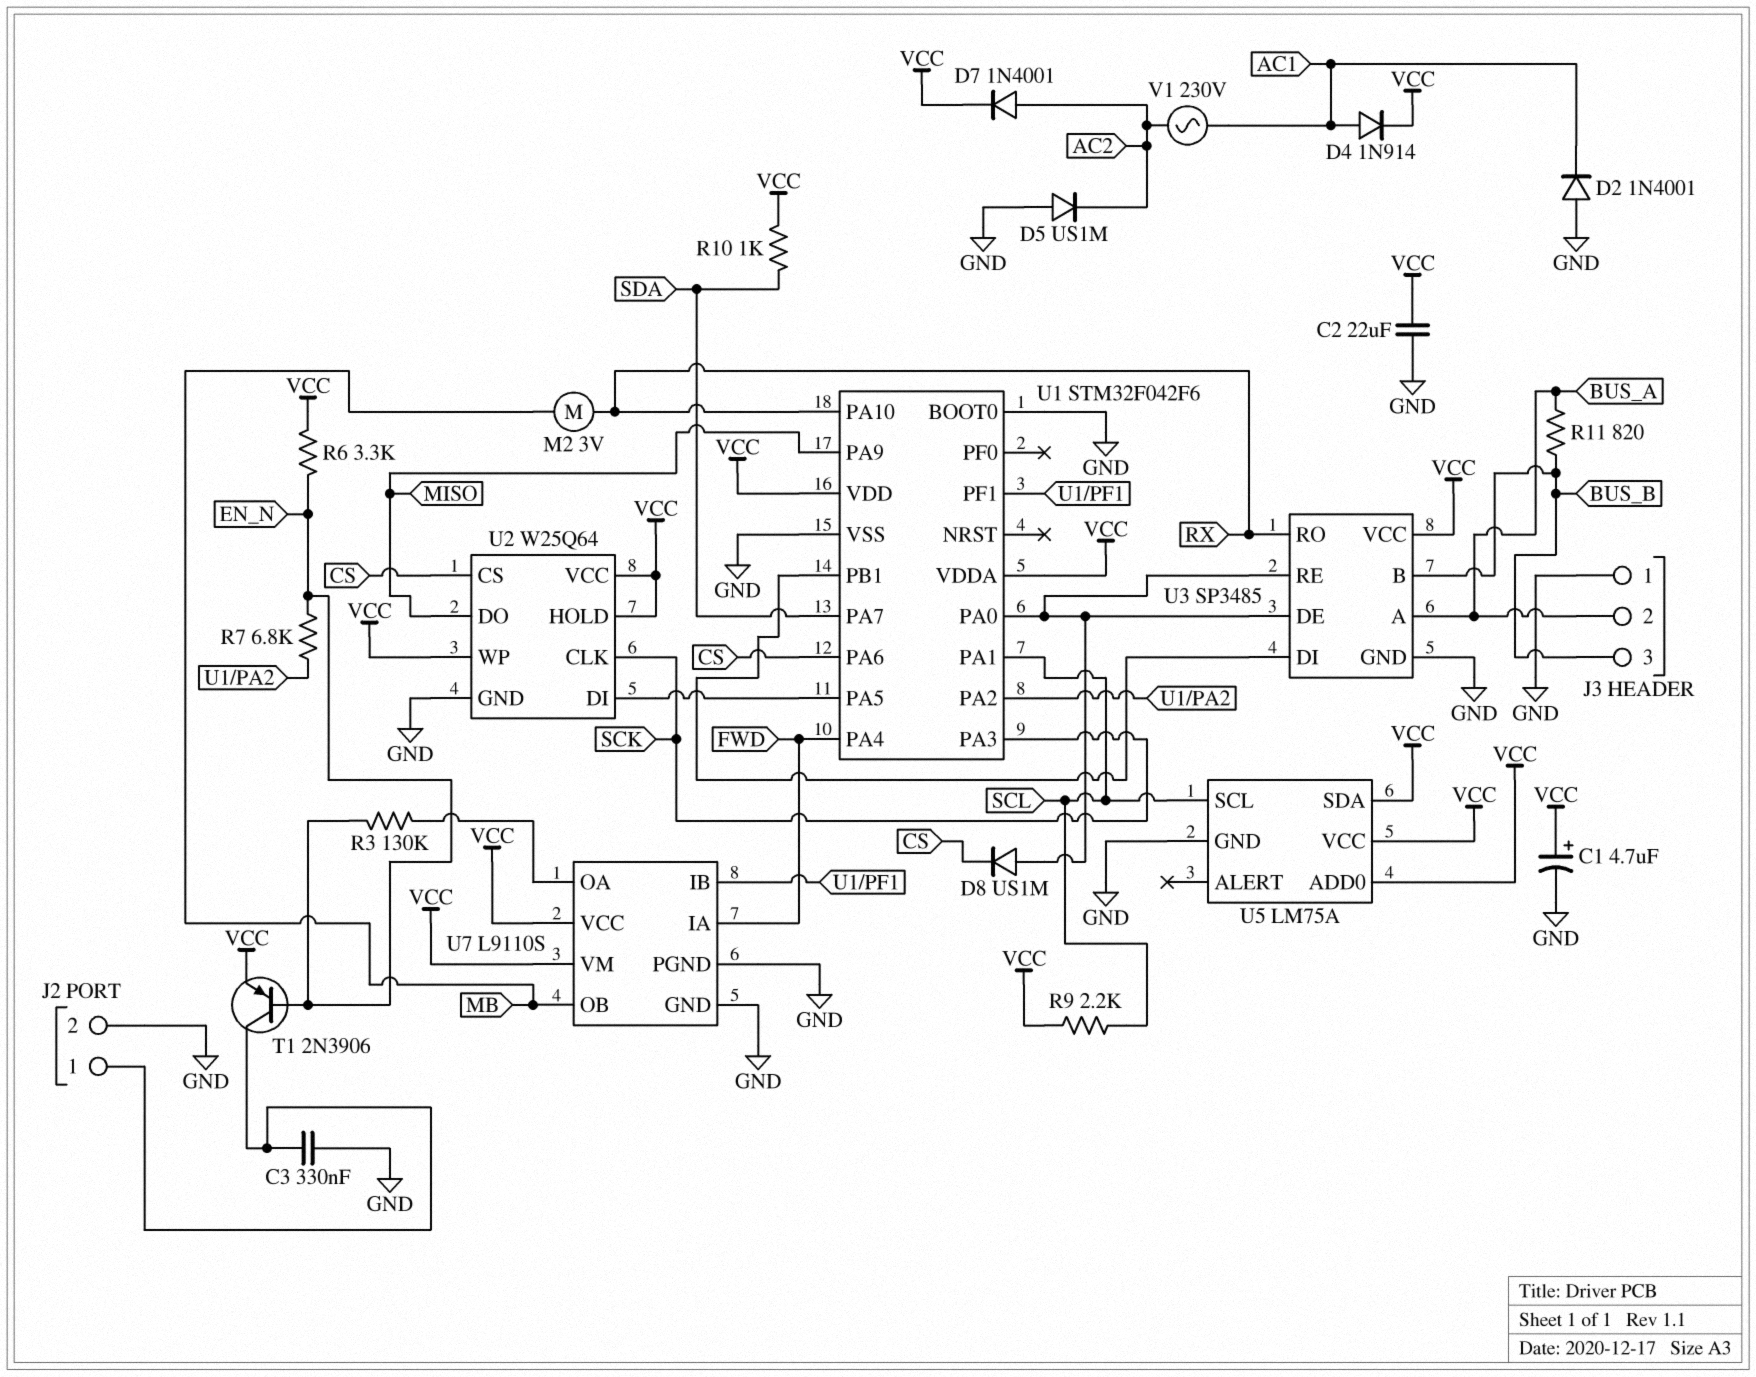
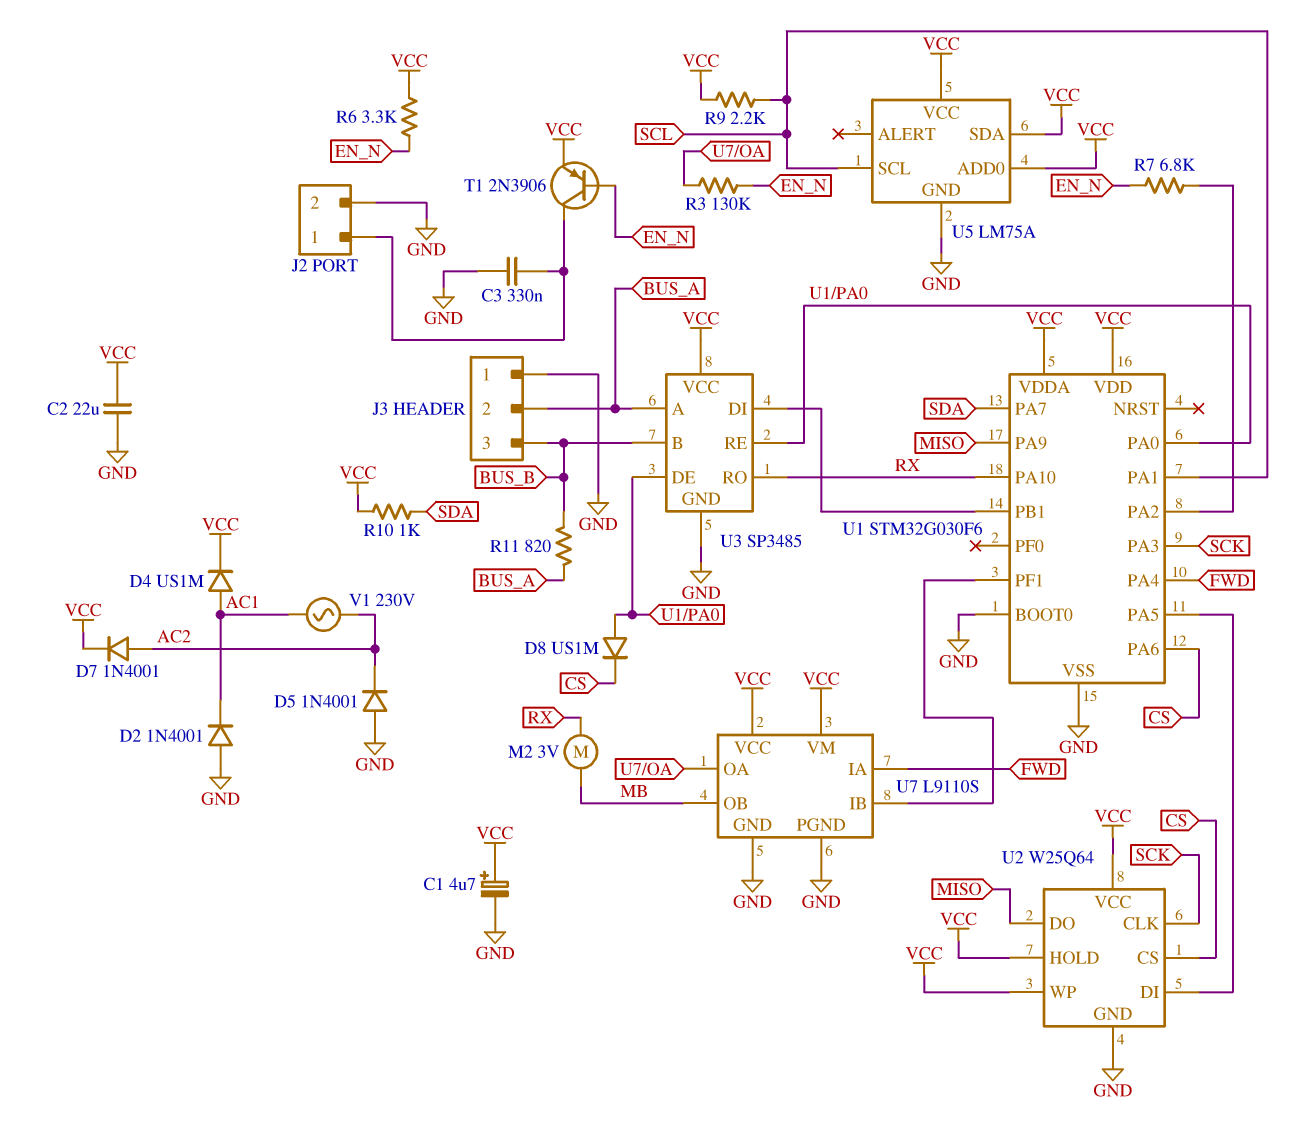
D4: diode 1N914 (A AC1, K VCC) -> diode US1M (A AC1, K VCC)
D5: diode US1M (A GND, K AC2) -> diode 1N4001 (A GND, K AC2)
U1: STM32F042F6 -> STM32G030F6

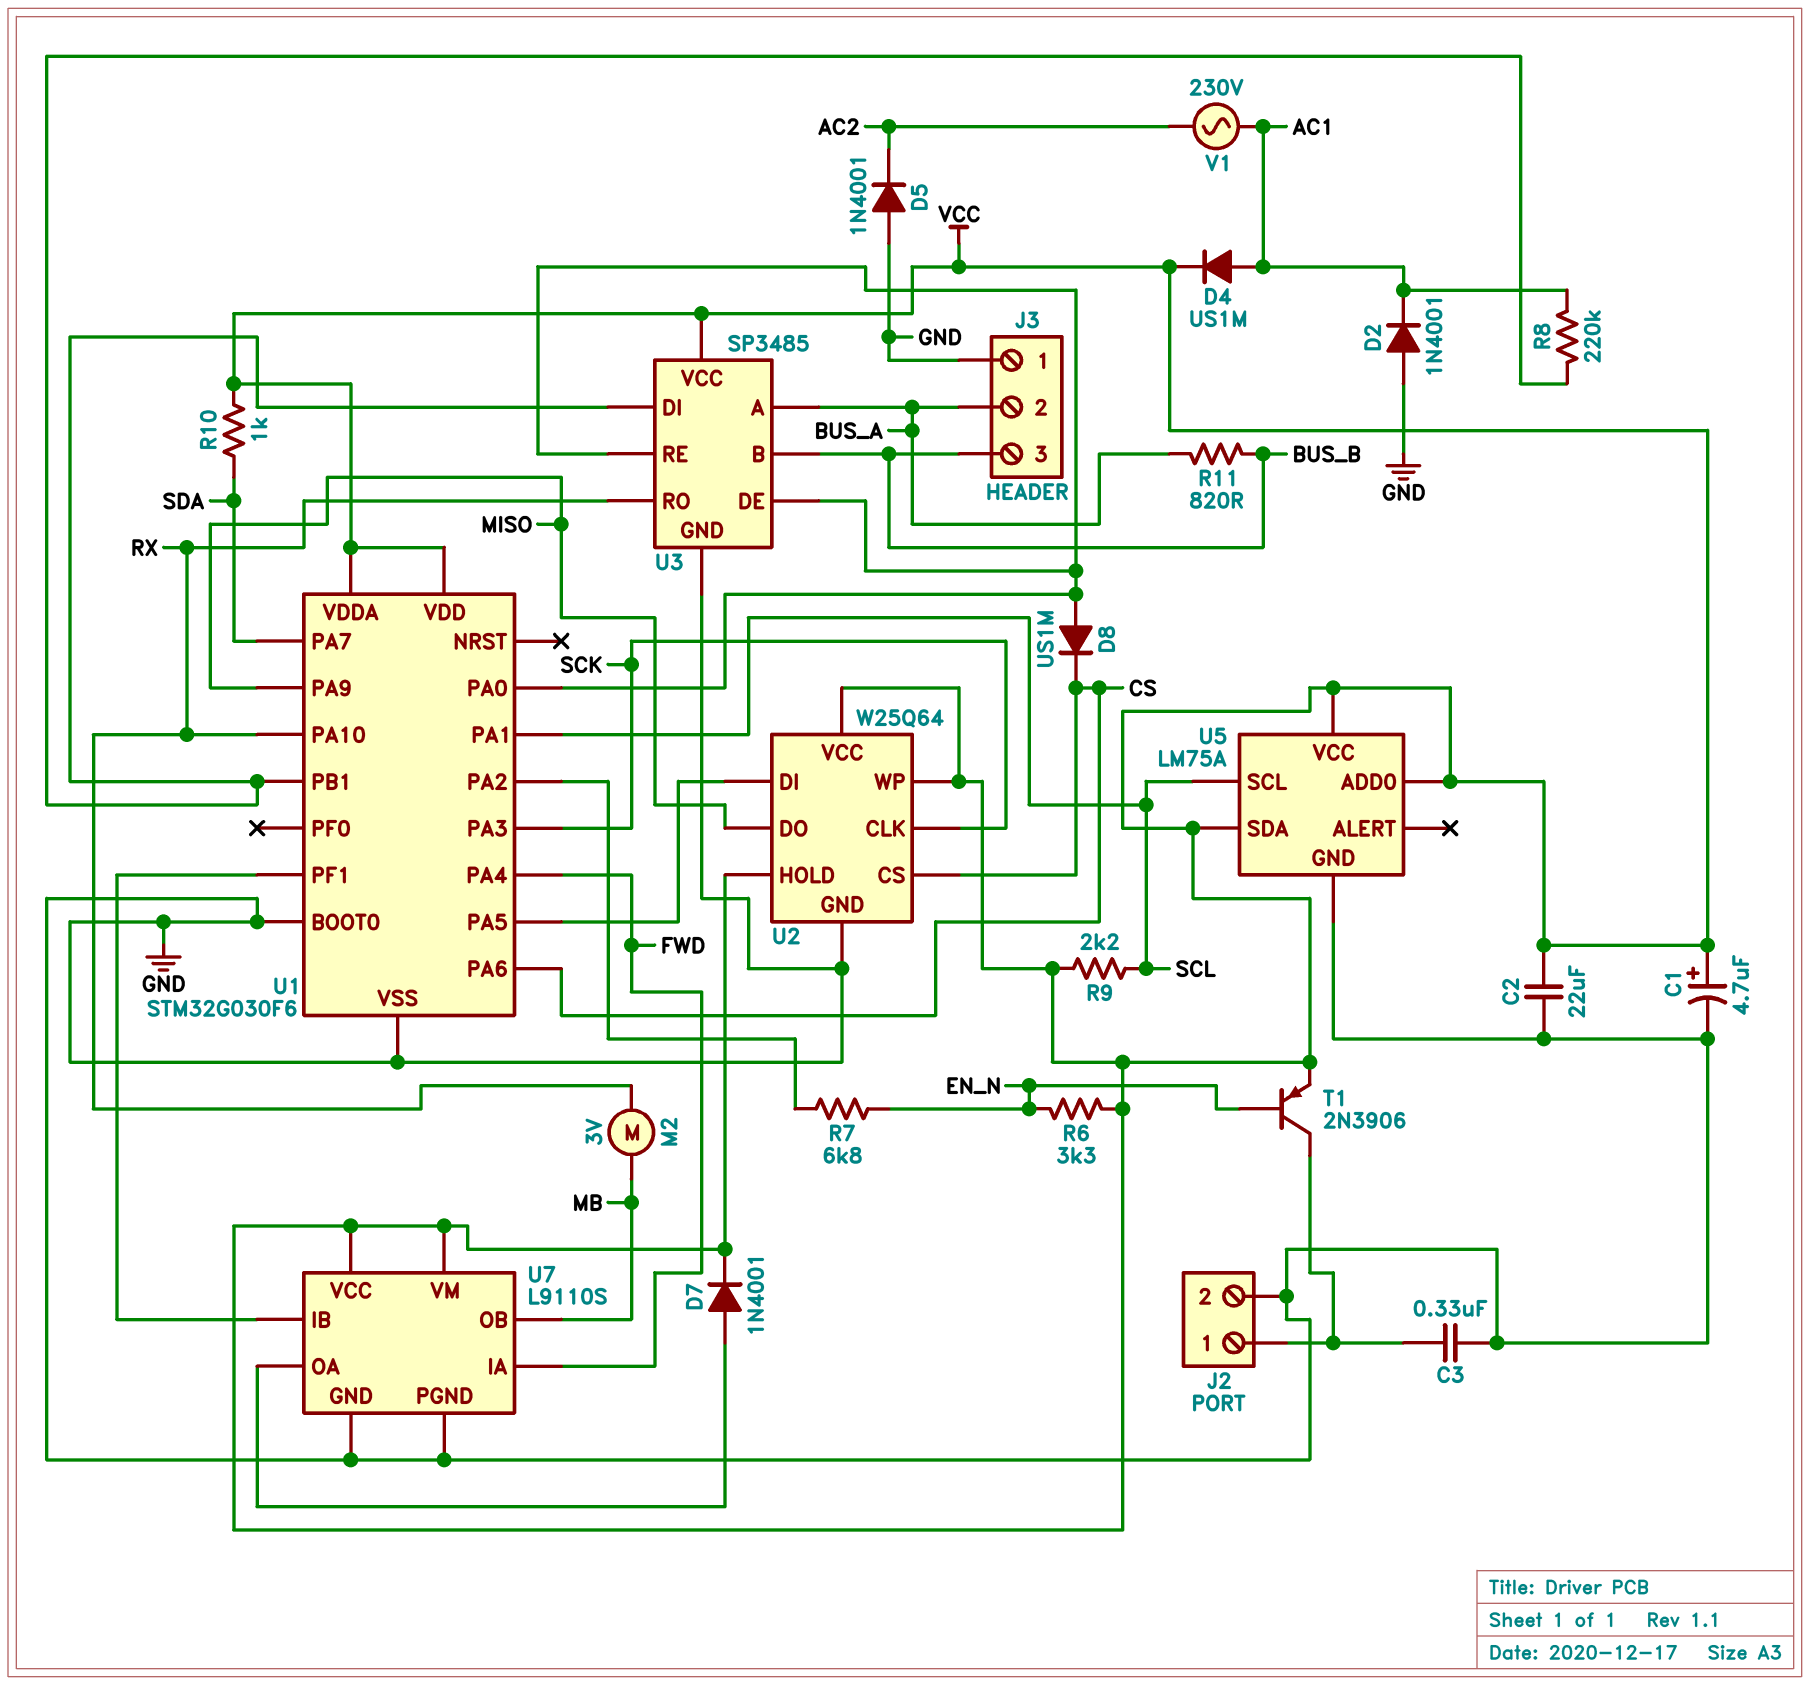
D7: diode 1N4001 (A AC2, K VCC) -> diode 1N4001 (A U7/OA, K VCC)
R3: 130k (EN_N, U7/OA) -> none
R8: none -> 220k (AC1, U1/PB1)

